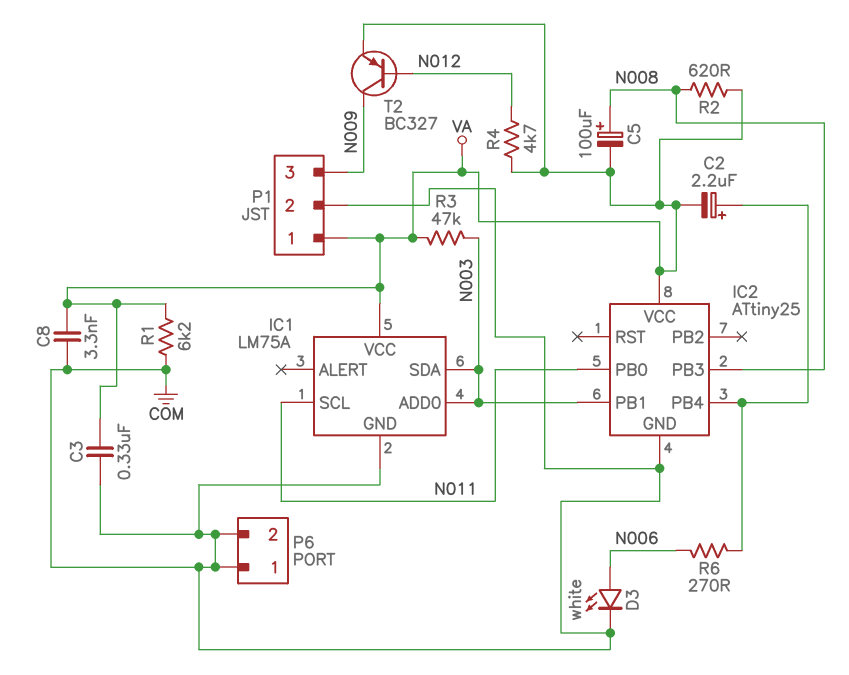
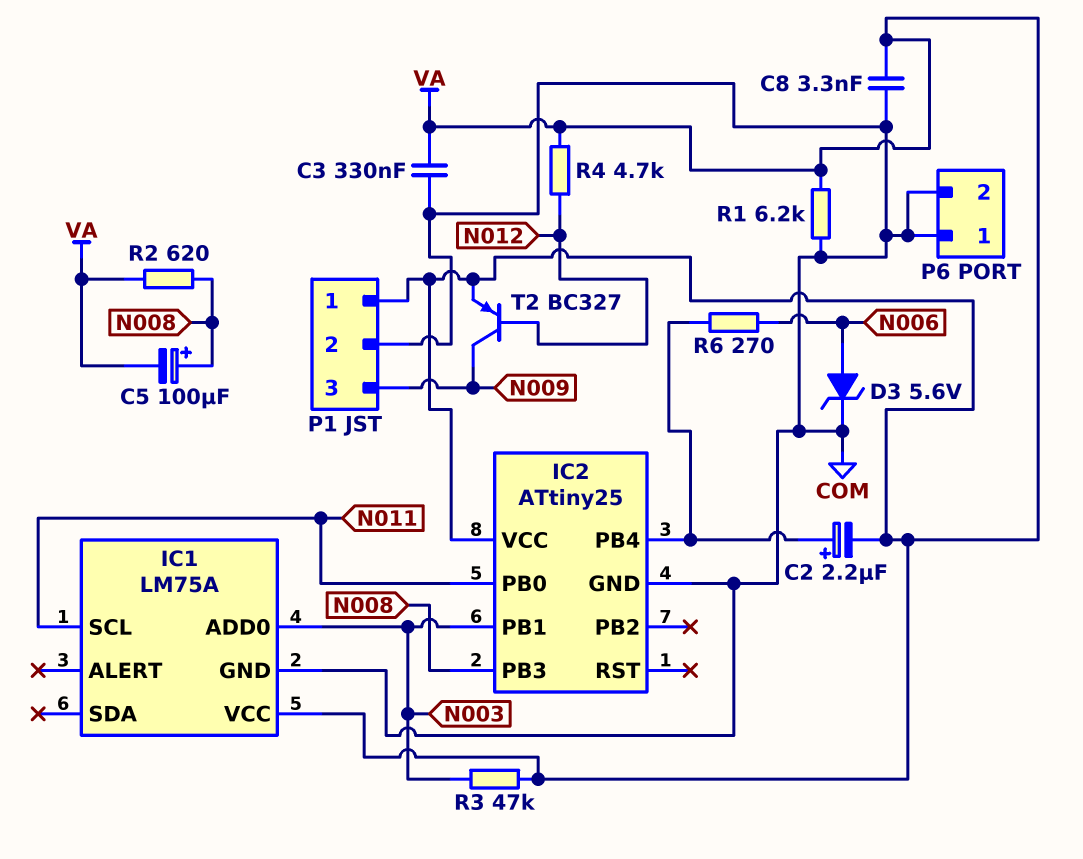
D3: LED white (A N006, K COM) -> zener 5.6V (A N006, K COM)
IC1 pin SDA: N003 -> none

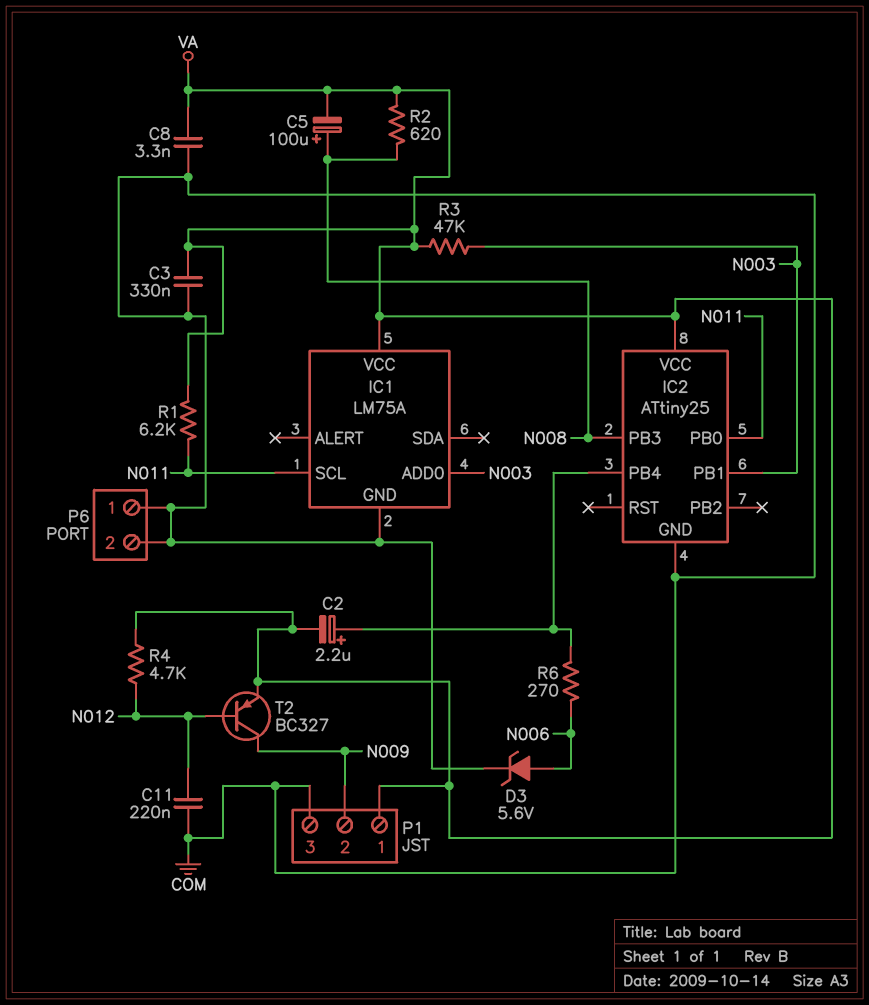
C11: none -> 220nF (COM, N012)
P1 pin 2: COM -> N009
P1 pin 3: N009 -> COM
R1: 6.2k (COM, VA) -> 6.2k (N011, VA)

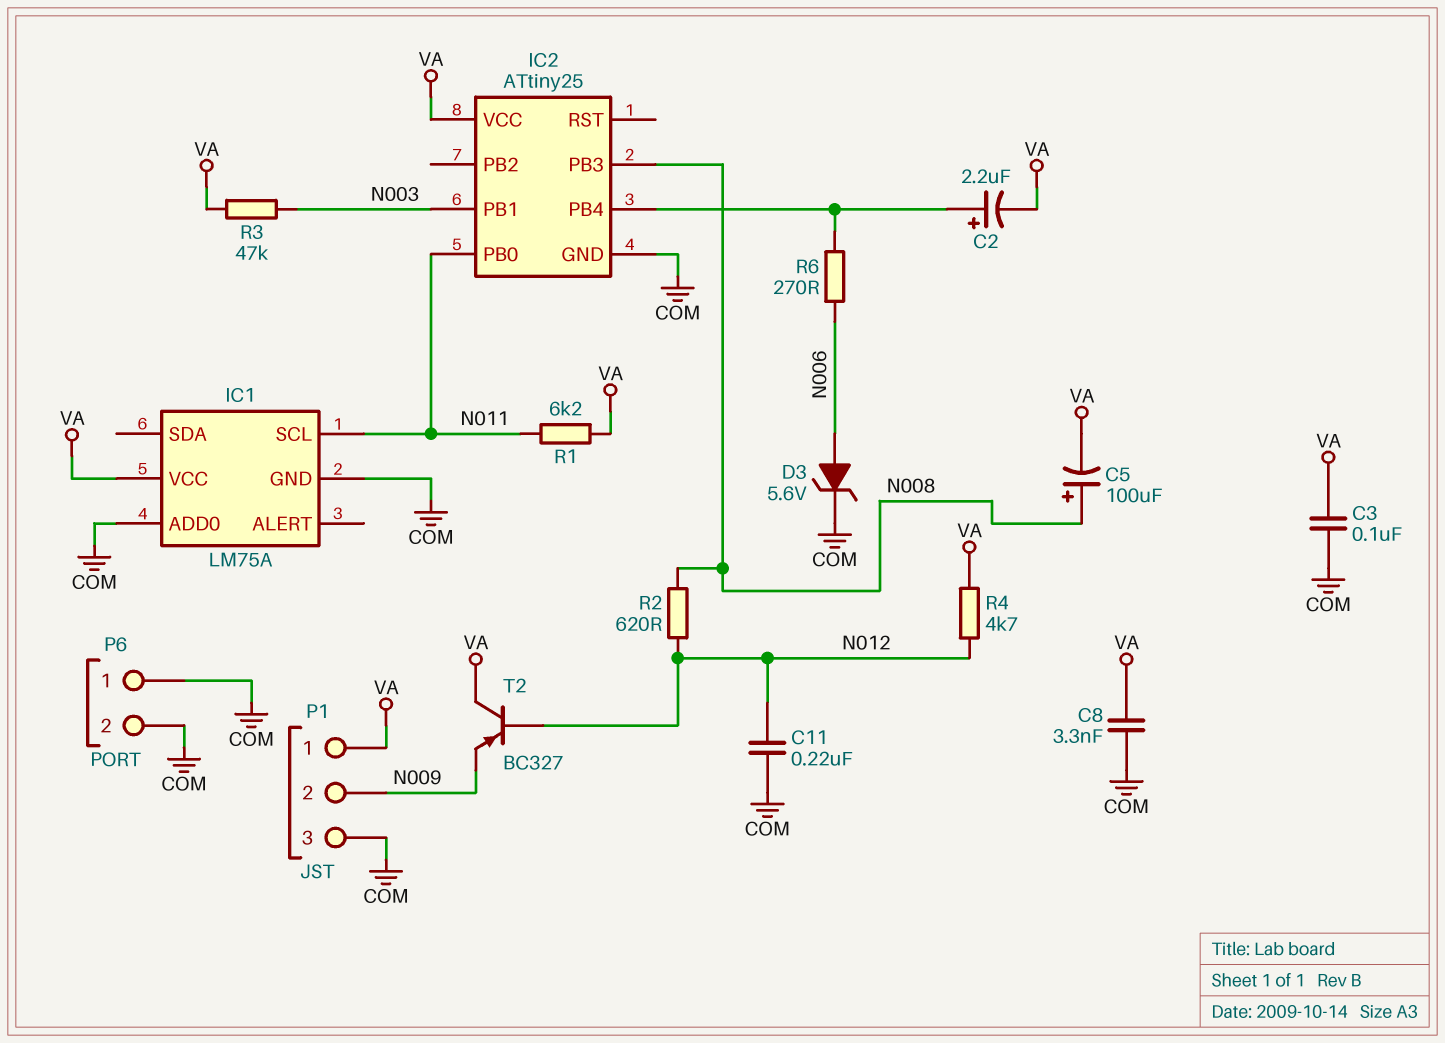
C3: 330nF (COM, VA) -> 100nF (COM, VA)
IC1 pin ADD0: N003 -> COM
R2: 620 (N008, VA) -> 620 (N008, N012)
T2: PNP BC327 (B N012, C N009, E VA) -> PNP BC327 (B N012, C VA, E N009)

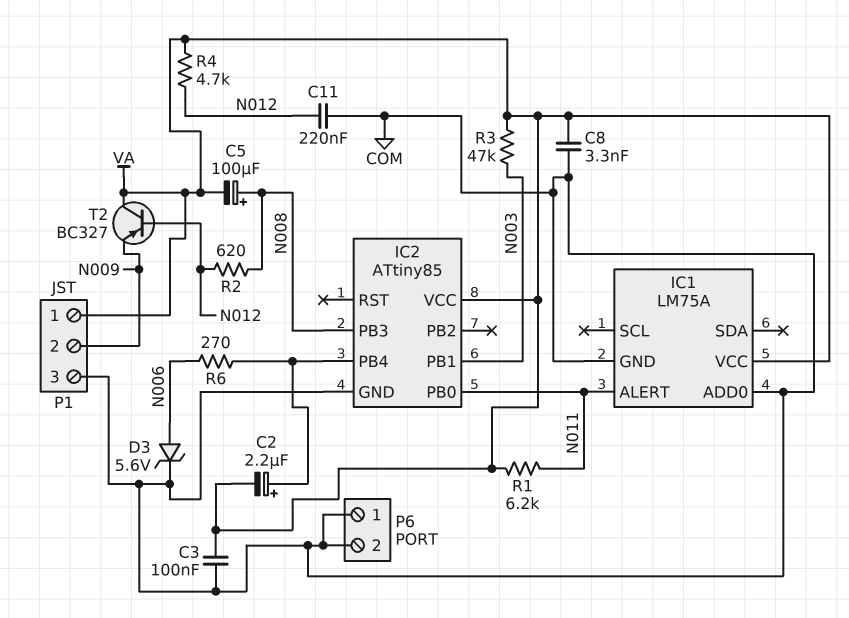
IC1 pin ALERT: none -> N011
IC1 pin SCL: N011 -> none
IC2: ATtiny25 -> ATtiny85

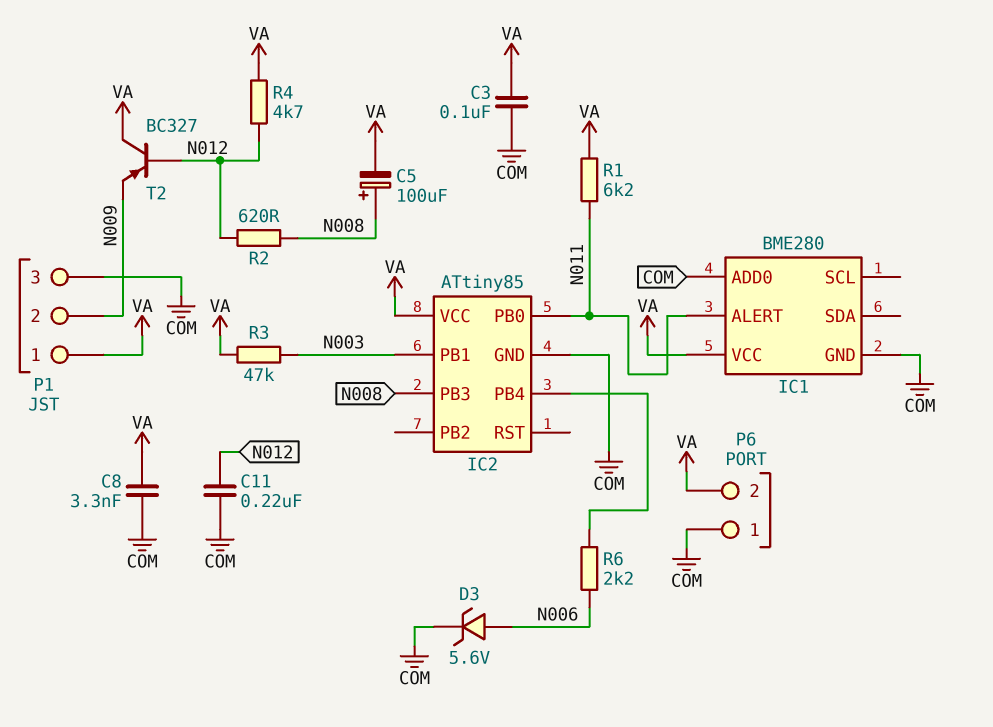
C2: 2.2uF (plus IC2/PB4, minus VA) -> none
IC1: LM75A -> BME280
P6 pin 2: COM -> VA
R6: 270 (IC2/PB4, N006) -> 2.2k (IC2/PB4, N006)

